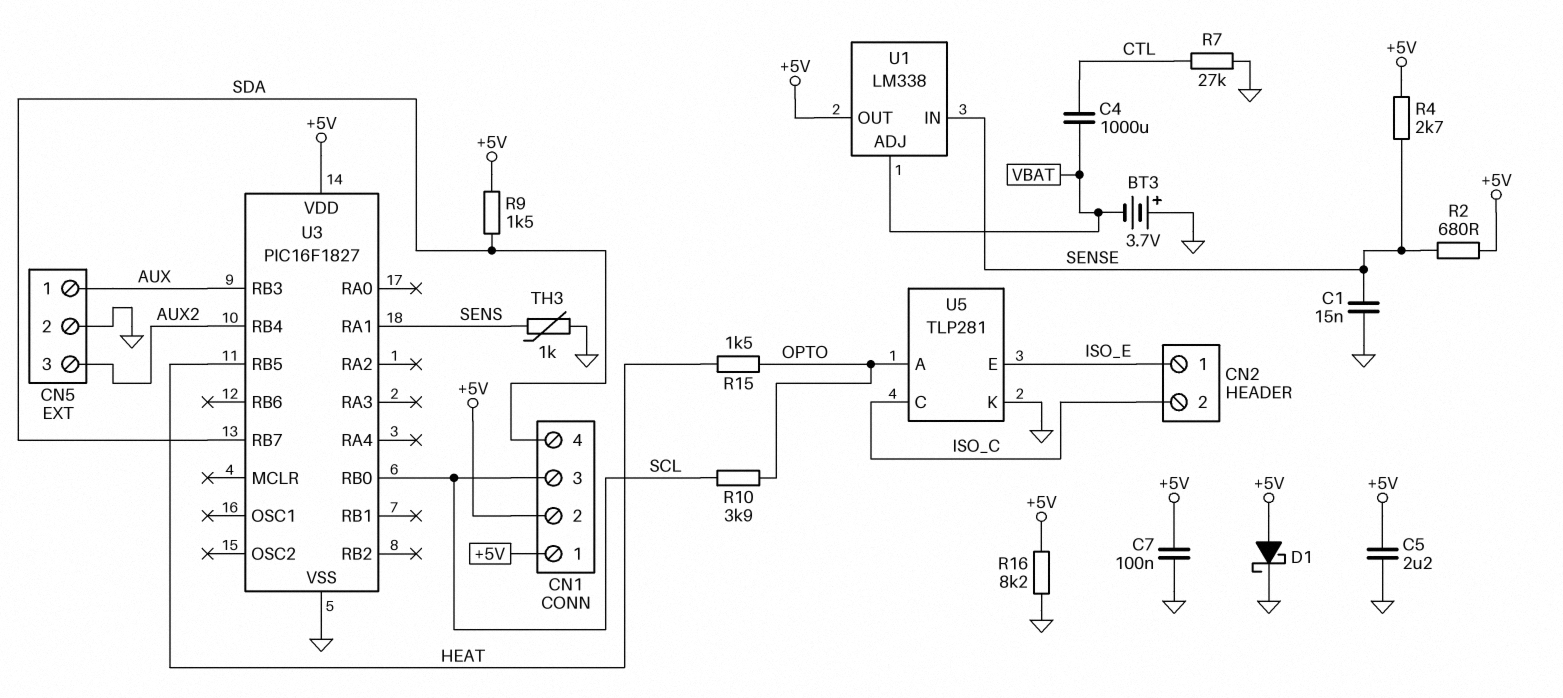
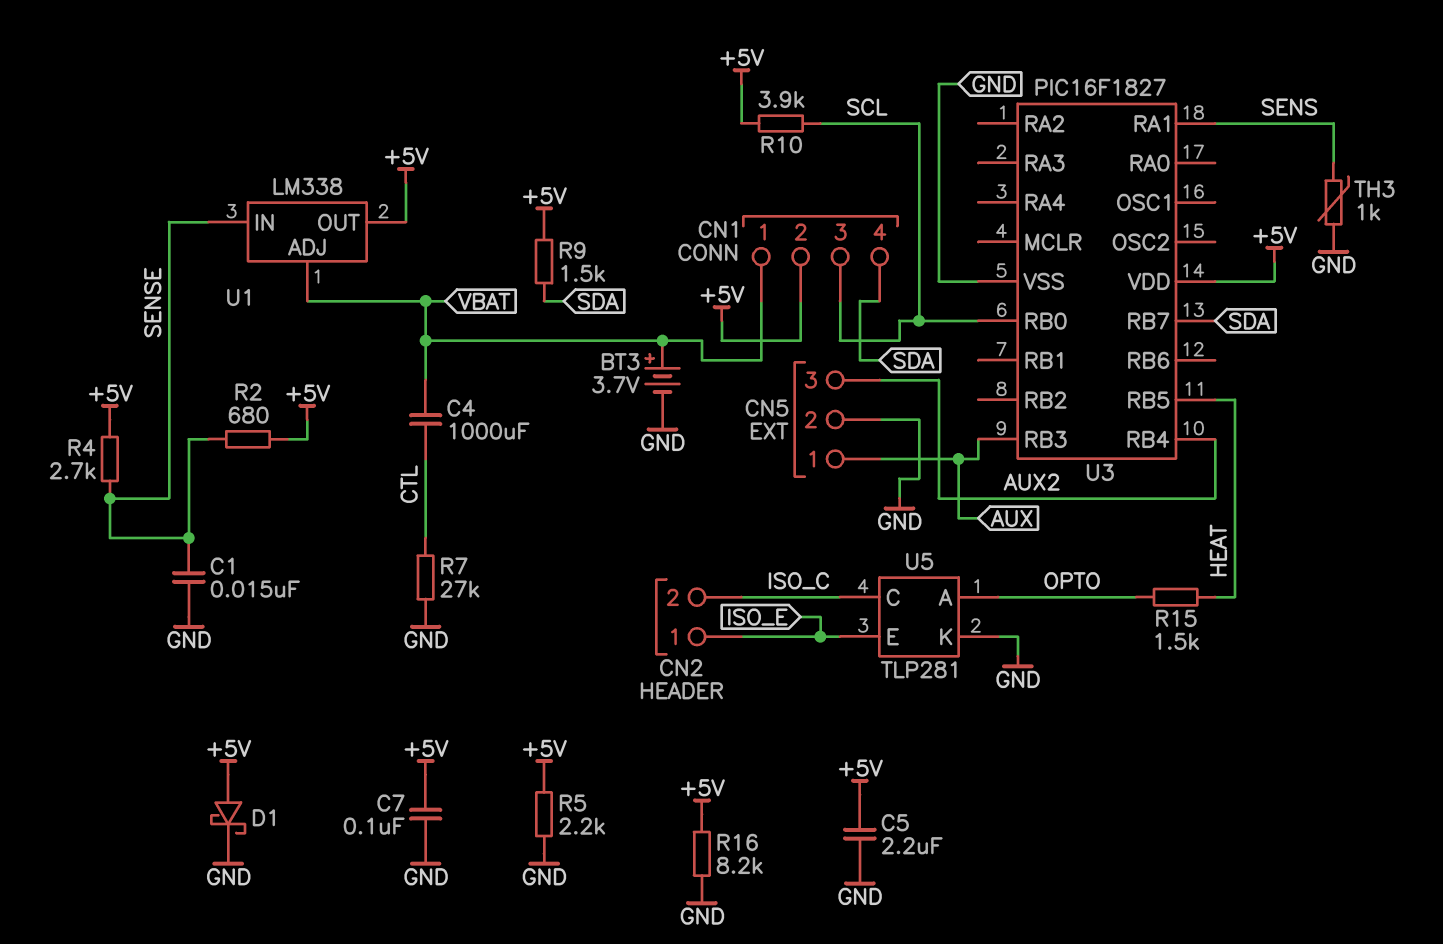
BT3: 3.7V (plus GND, minus VBAT) -> 3.7V (plus VBAT, minus GND)
CN1 pin 1: +5V -> VBAT
R5: none -> 2.2k (+5V, GND)
R10: 3.9k (OPTO, SCL) -> 3.9k (+5V, SCL)

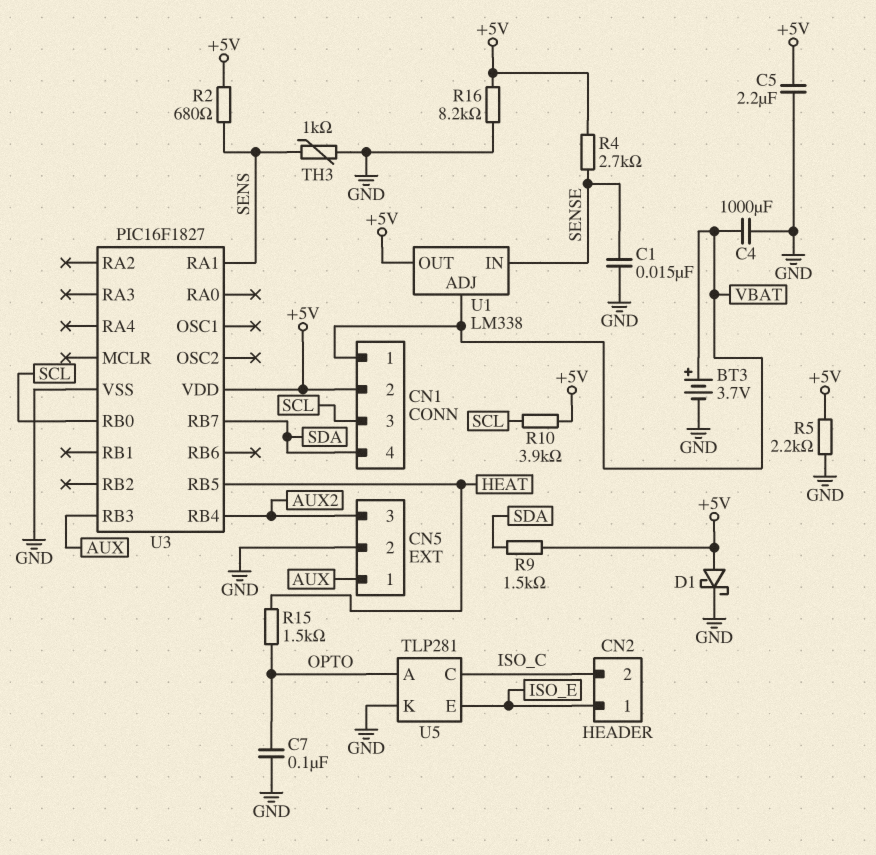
C4: 1000uF (CTL, VBAT) -> 1000uF (GND, VBAT)
C7: 100nF (+5V, GND) -> 100nF (GND, OPTO)
R2: 680 (+5V, SENSE) -> 680 (+5V, SENS)
R7: 27k (CTL, GND) -> none

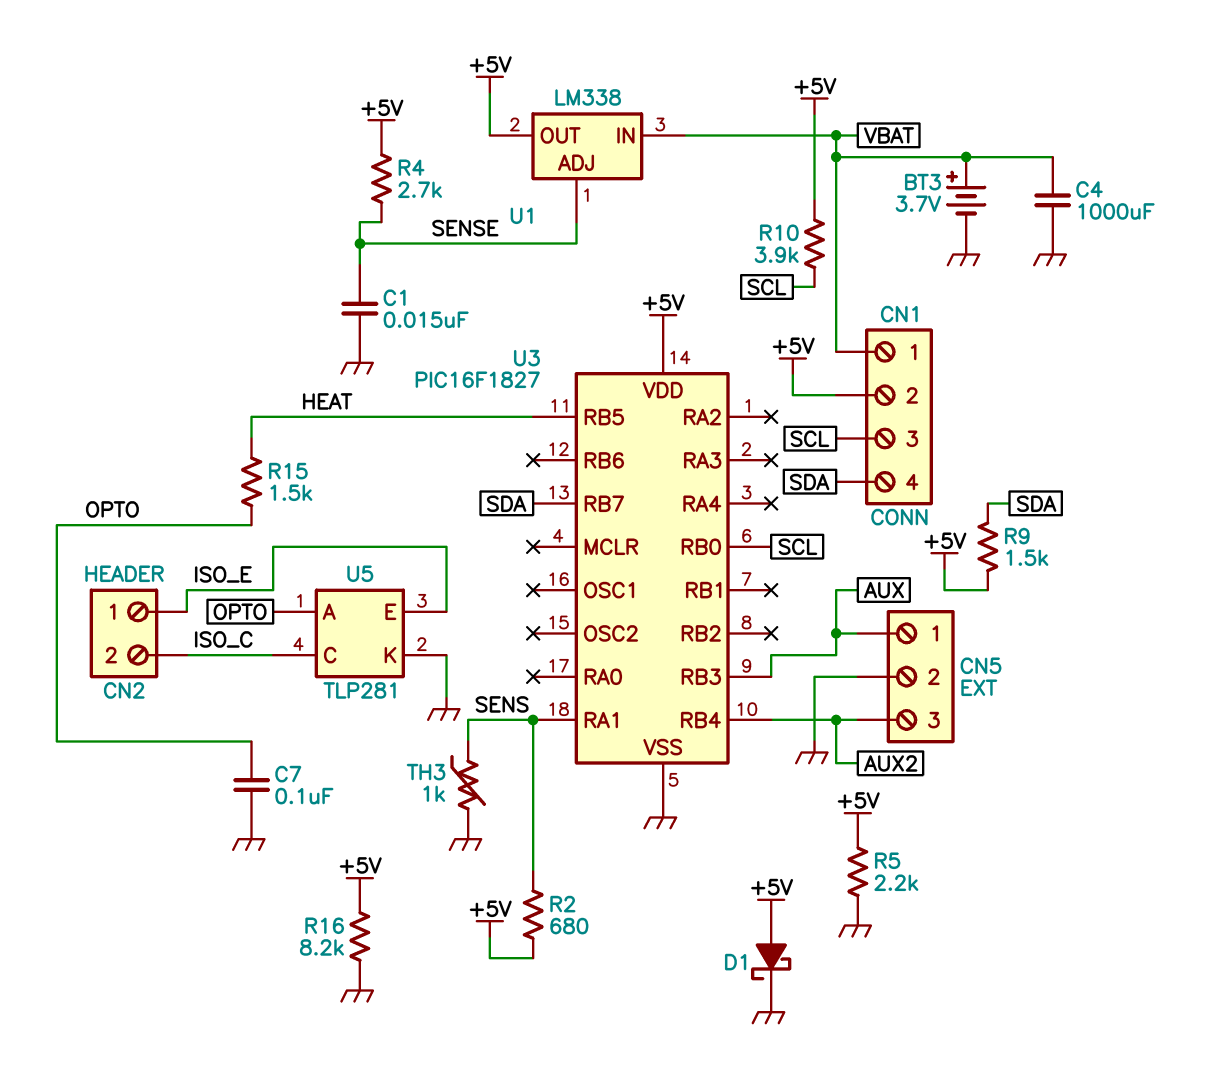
C5: 2.2uF (+5V, GND) -> none
U1 pin ADJ: VBAT -> SENSE
U1 pin IN: SENSE -> VBAT

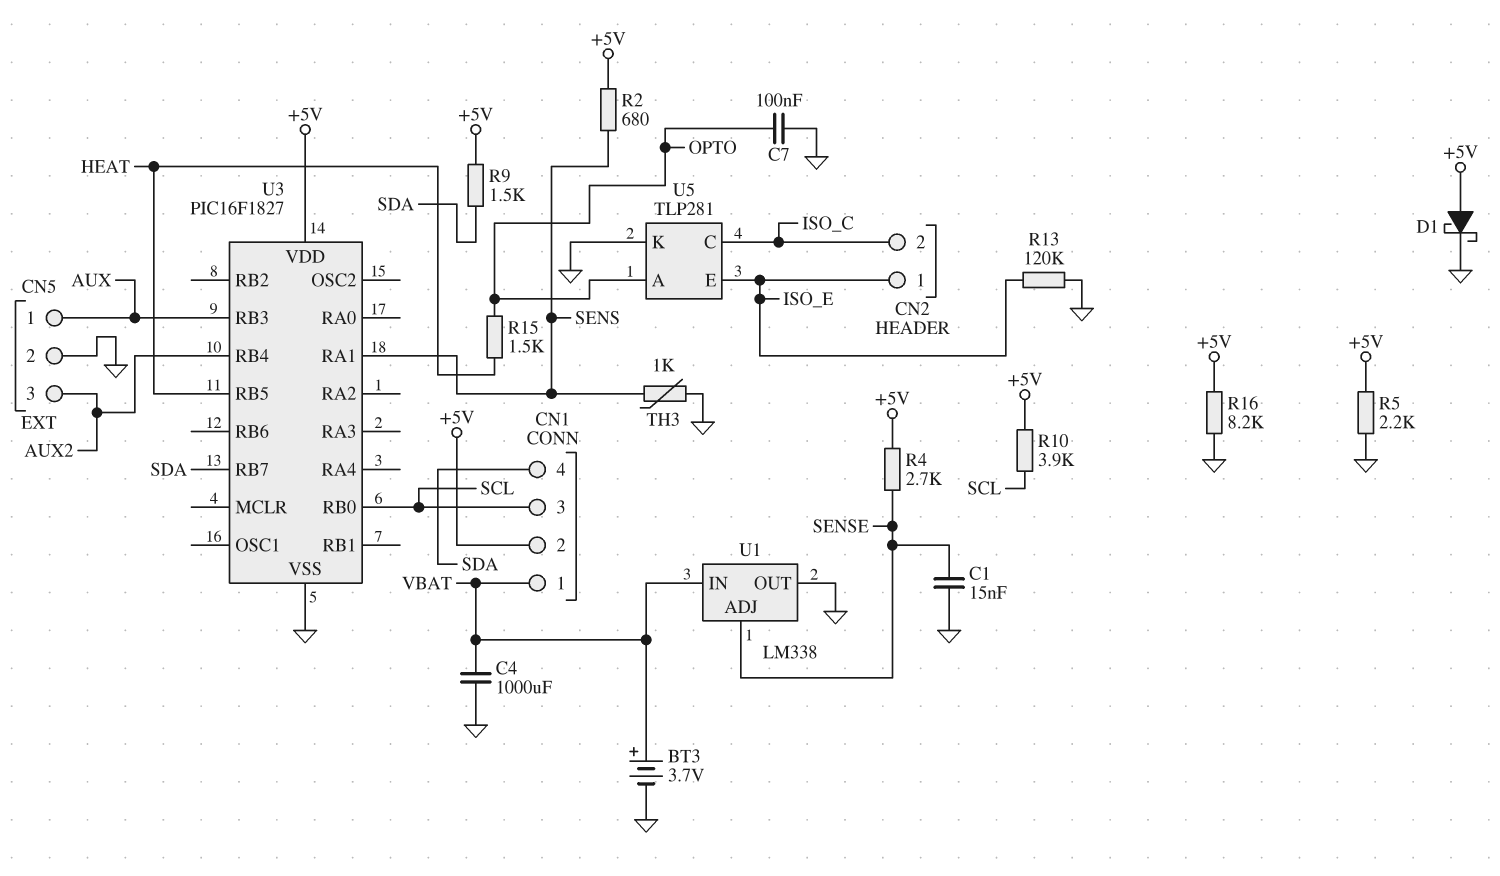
R13: none -> 120k (GND, ISO_E)
U1 pin OUT: +5V -> GND

